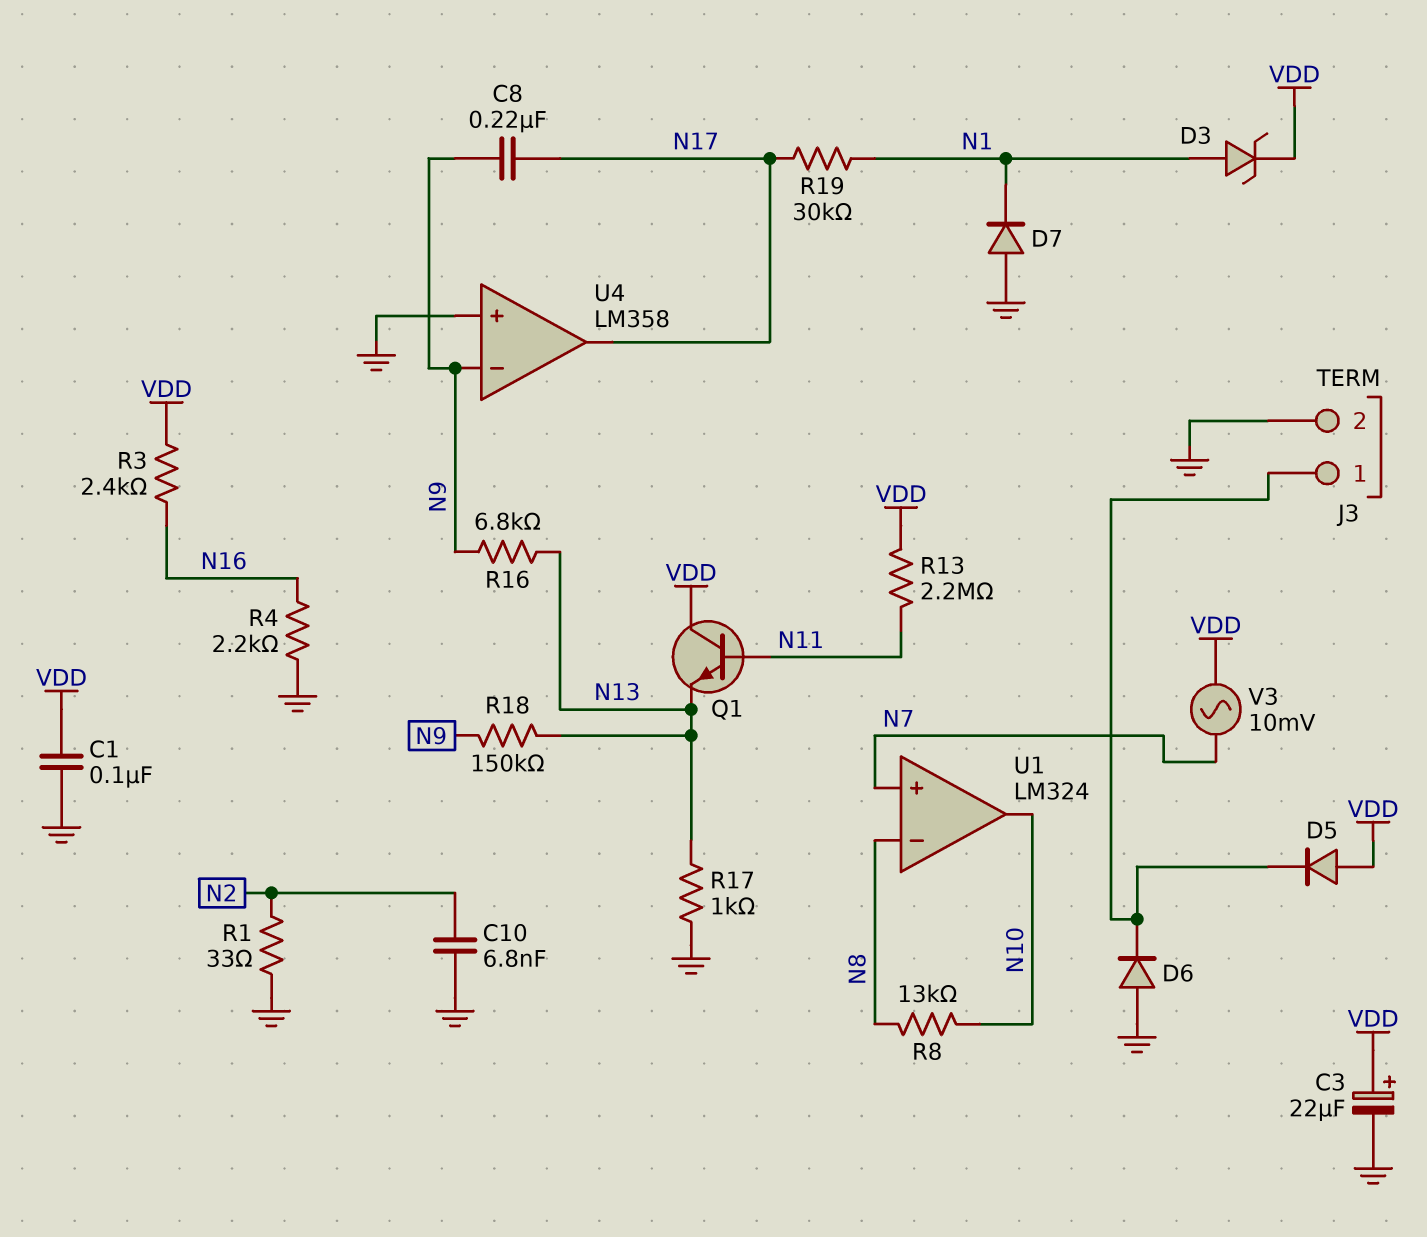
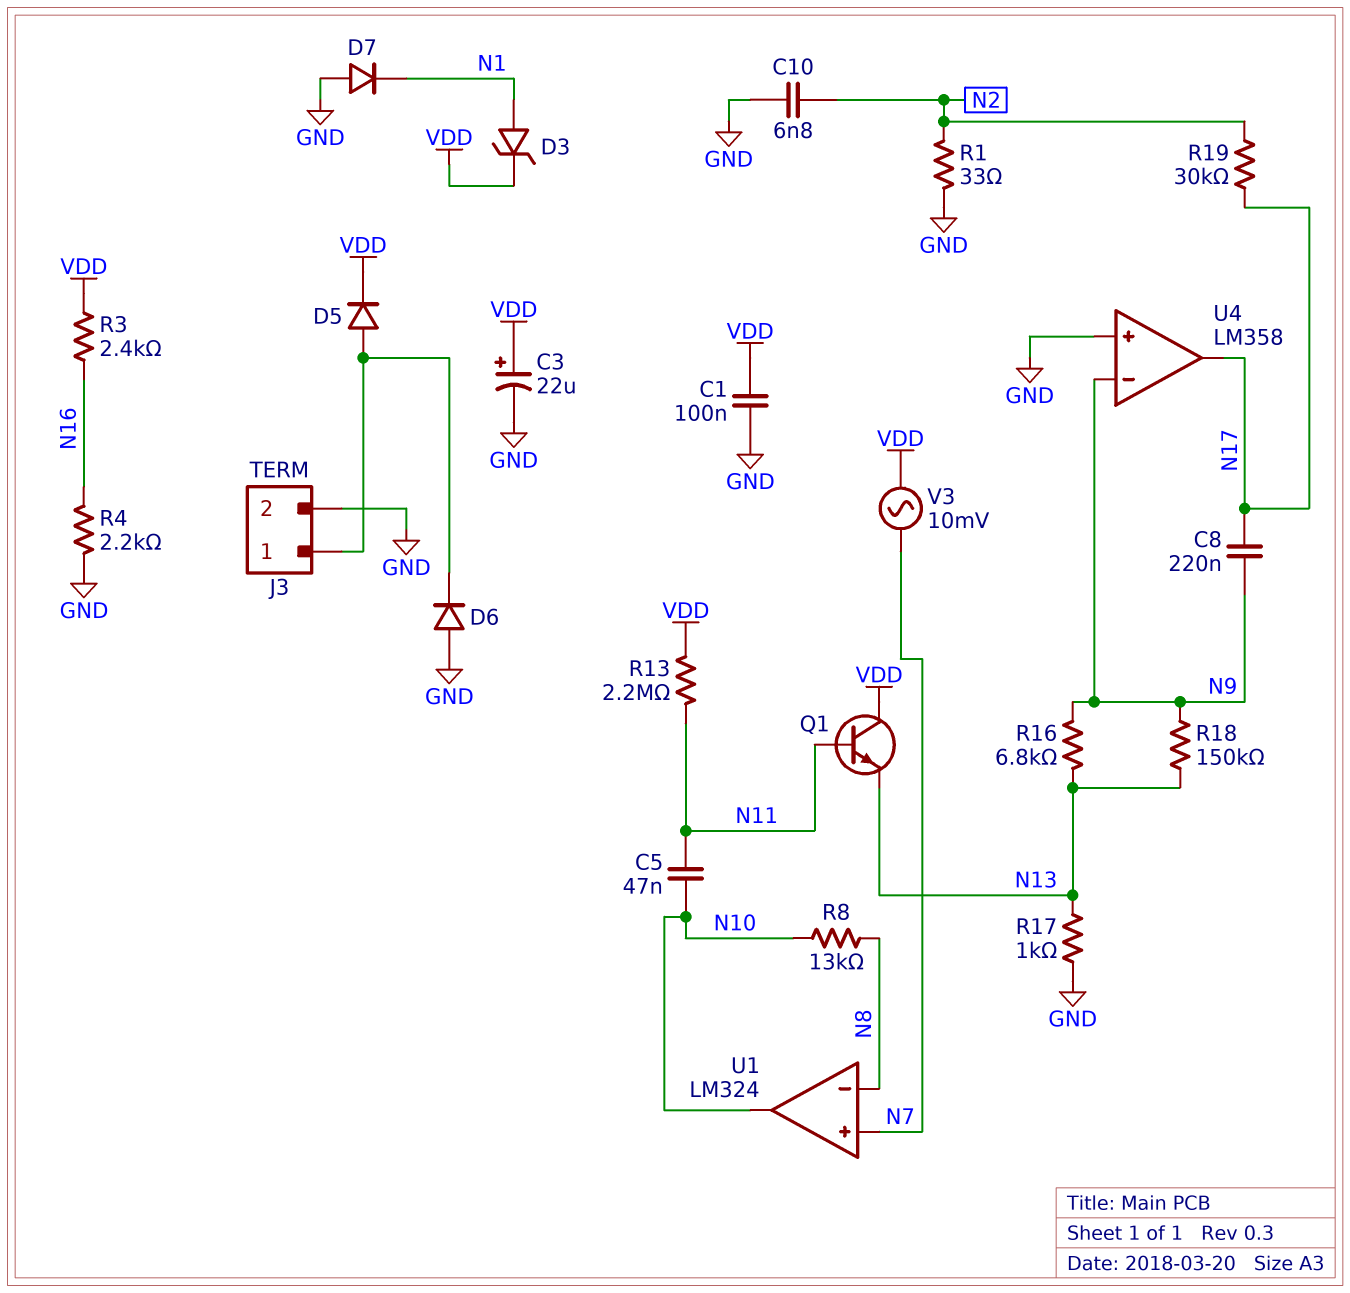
C5: none -> 47nF (N10, N11)
D5: diode (A VDD, K J3/1) -> diode (A J3/1, K VDD)
R19: 30k (N1, N17) -> 30k (N2, N17)

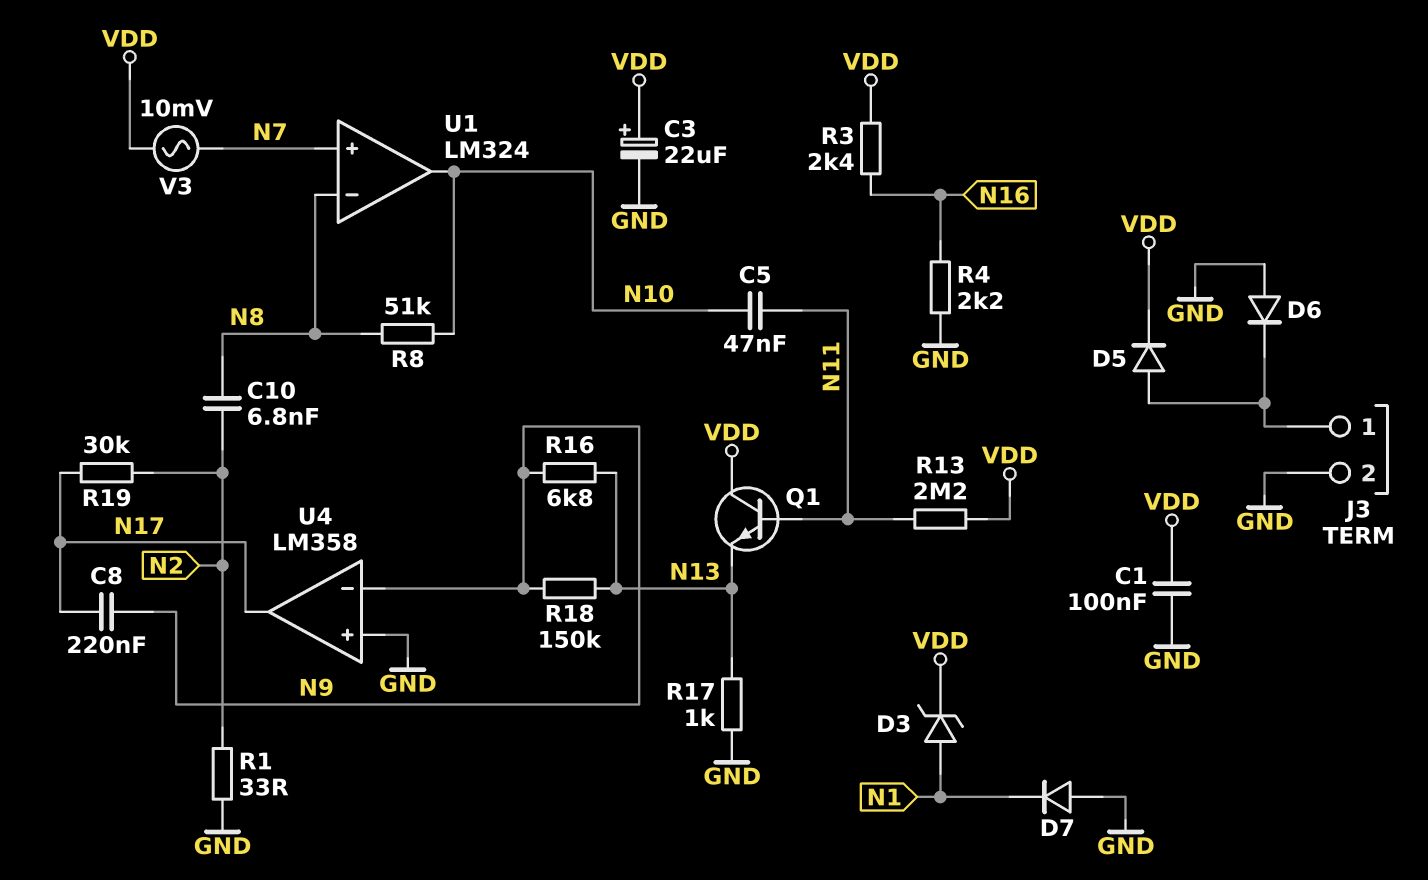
C10: 6.8nF (GND, N2) -> 6.8nF (N2, N8)
R8: 13k (N8, N10) -> 51k (N8, N10)

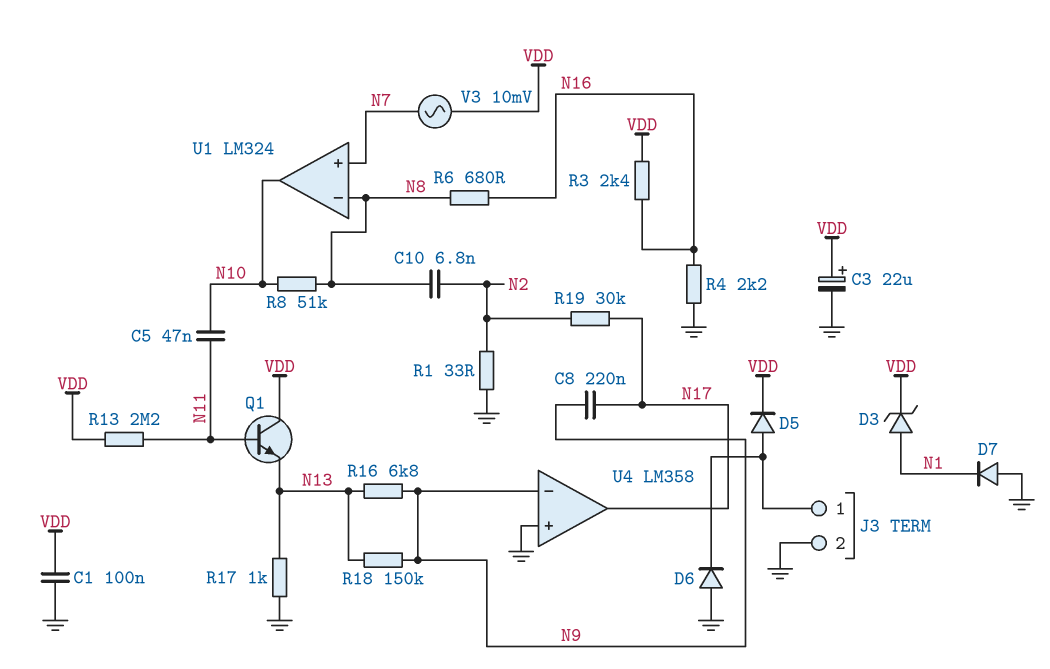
R6: none -> 680 (N8, N16)

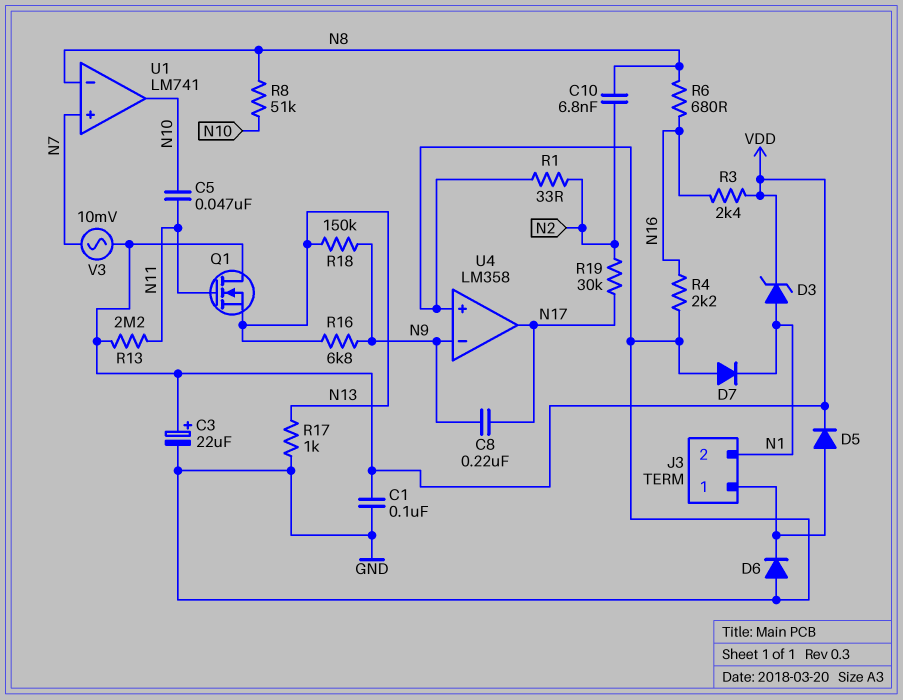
J3 pin 2: GND -> N1
Q1: NPN (B N11, C VDD, E N13) -> NMOS (G N11, D VDD, S N13)
U1: LM324 -> LM741

